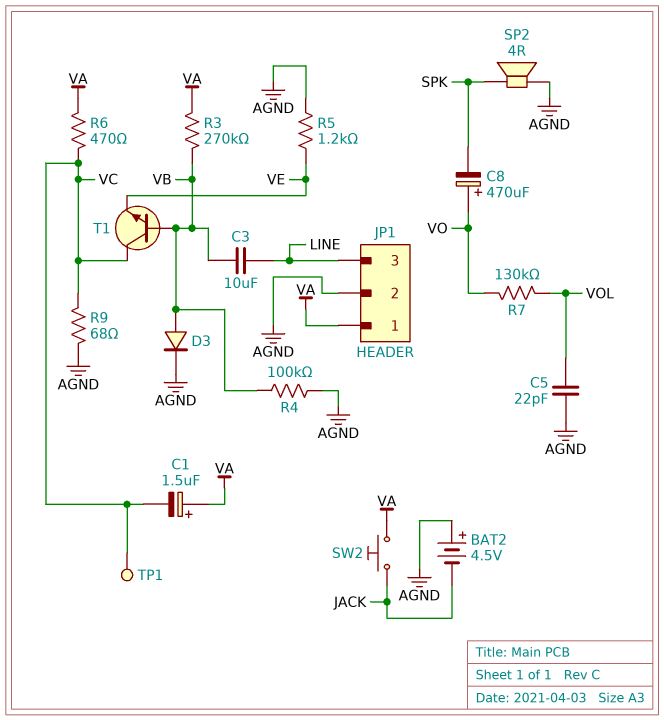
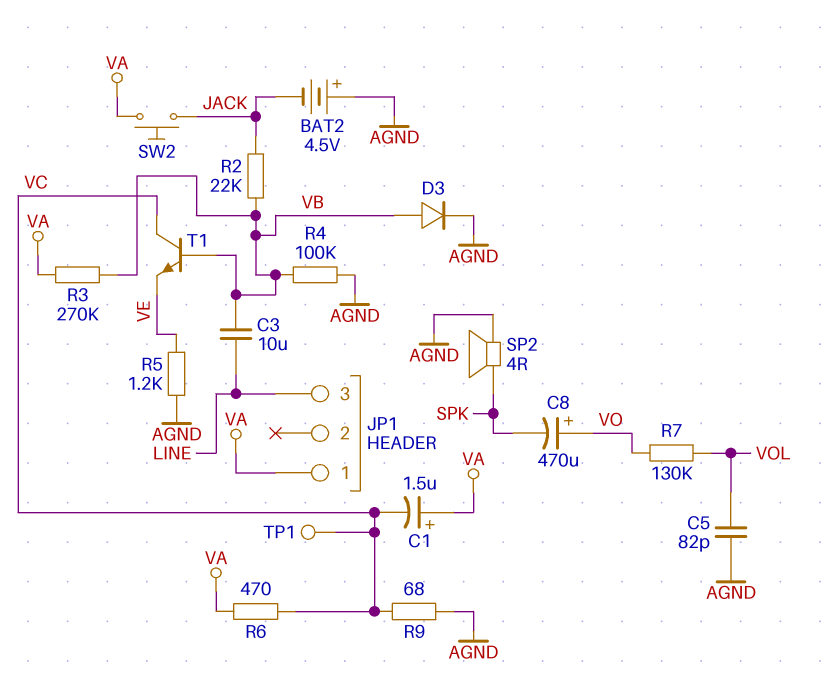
C5: 22pF (AGND, VOL) -> 82pF (AGND, VOL)
JP1 pin 2: AGND -> none
R2: none -> 22k (JACK, VB)

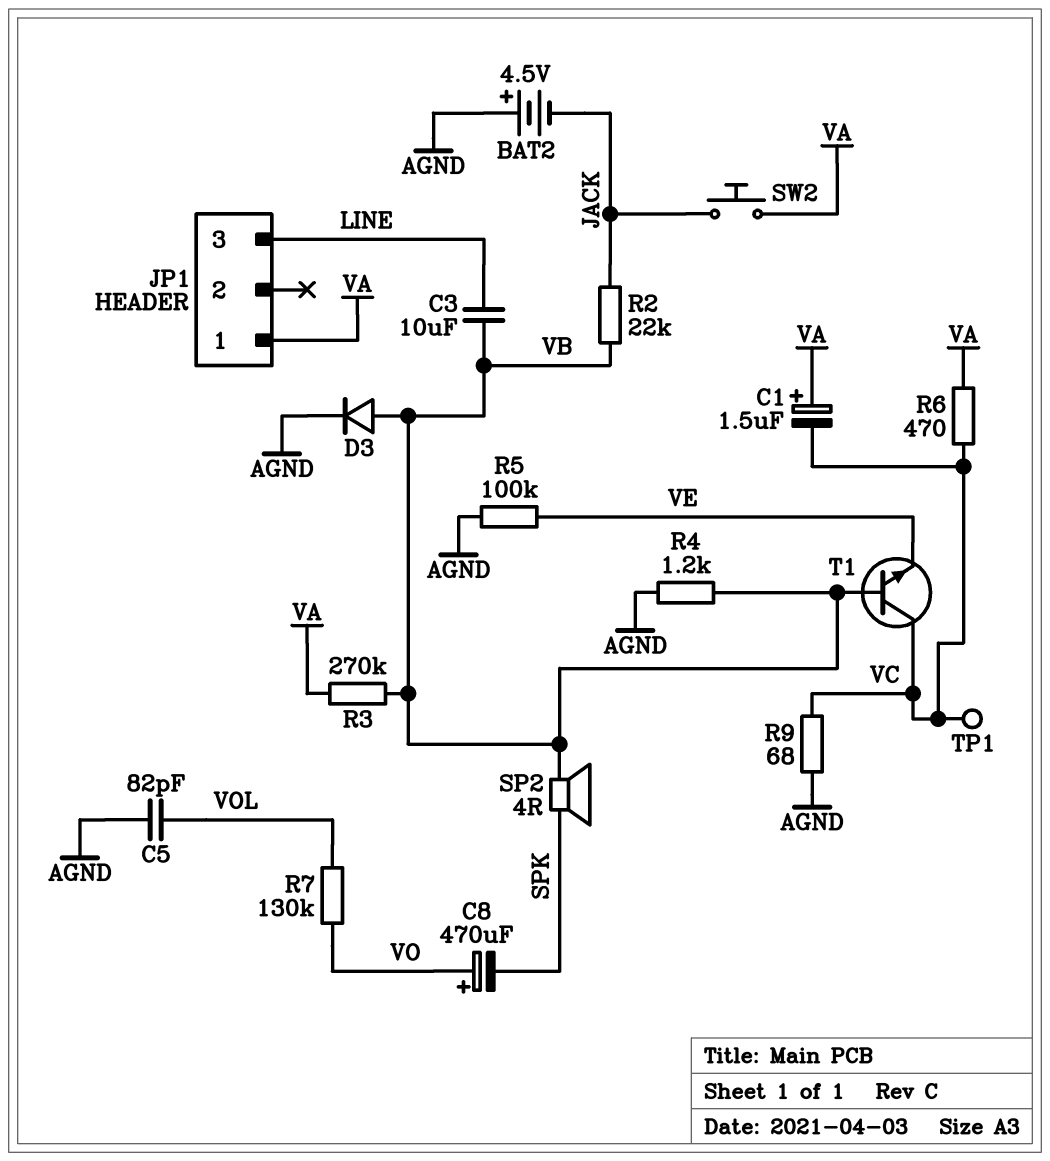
R4: 100k (AGND, VB) -> 1.2k (AGND, VB)
R5: 1.2k (AGND, VE) -> 100k (AGND, VE)
SP2: speaker 4R (AGND, SPK) -> speaker 4R (SPK, VB)

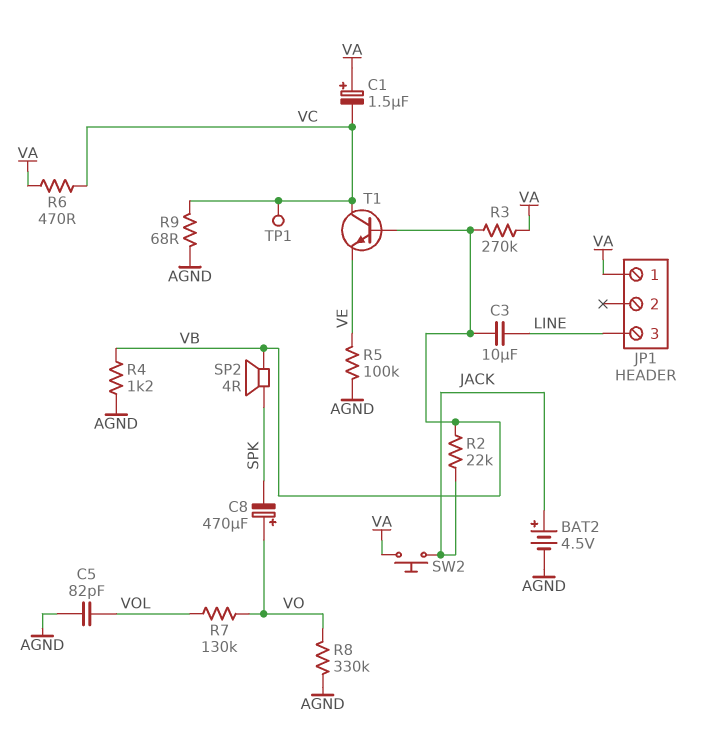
BAT2: 4.5V (plus AGND, minus JACK) -> 4.5V (plus JACK, minus AGND)
D3: diode (A VB, K AGND) -> none
R8: none -> 330k (AGND, VO)

